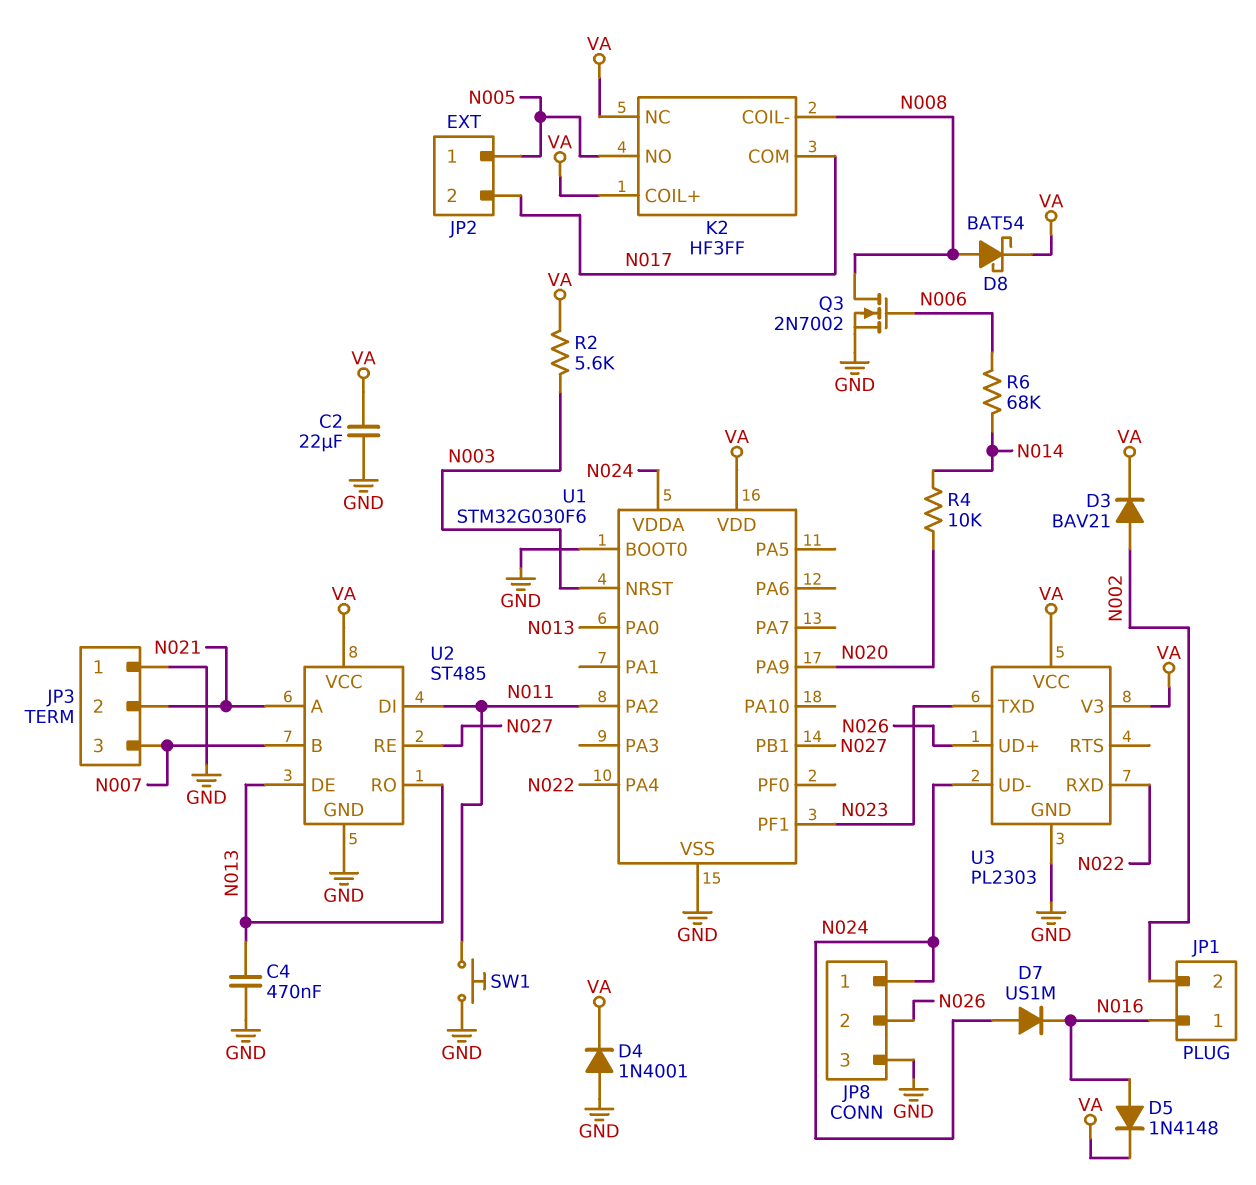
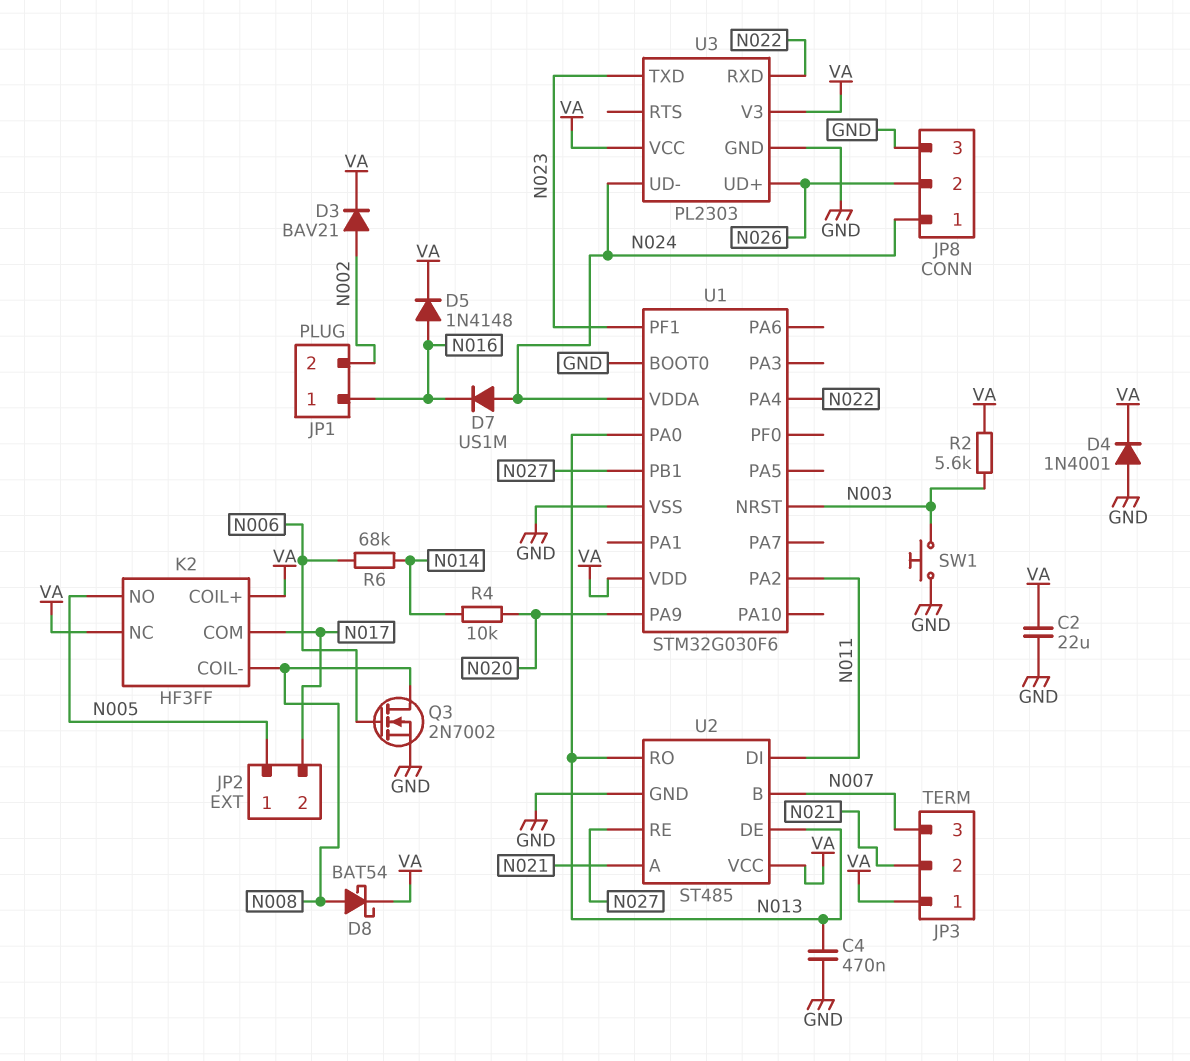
JP3 pin 1: GND -> VA
SW1: button (GND, N011) -> button (GND, N003)

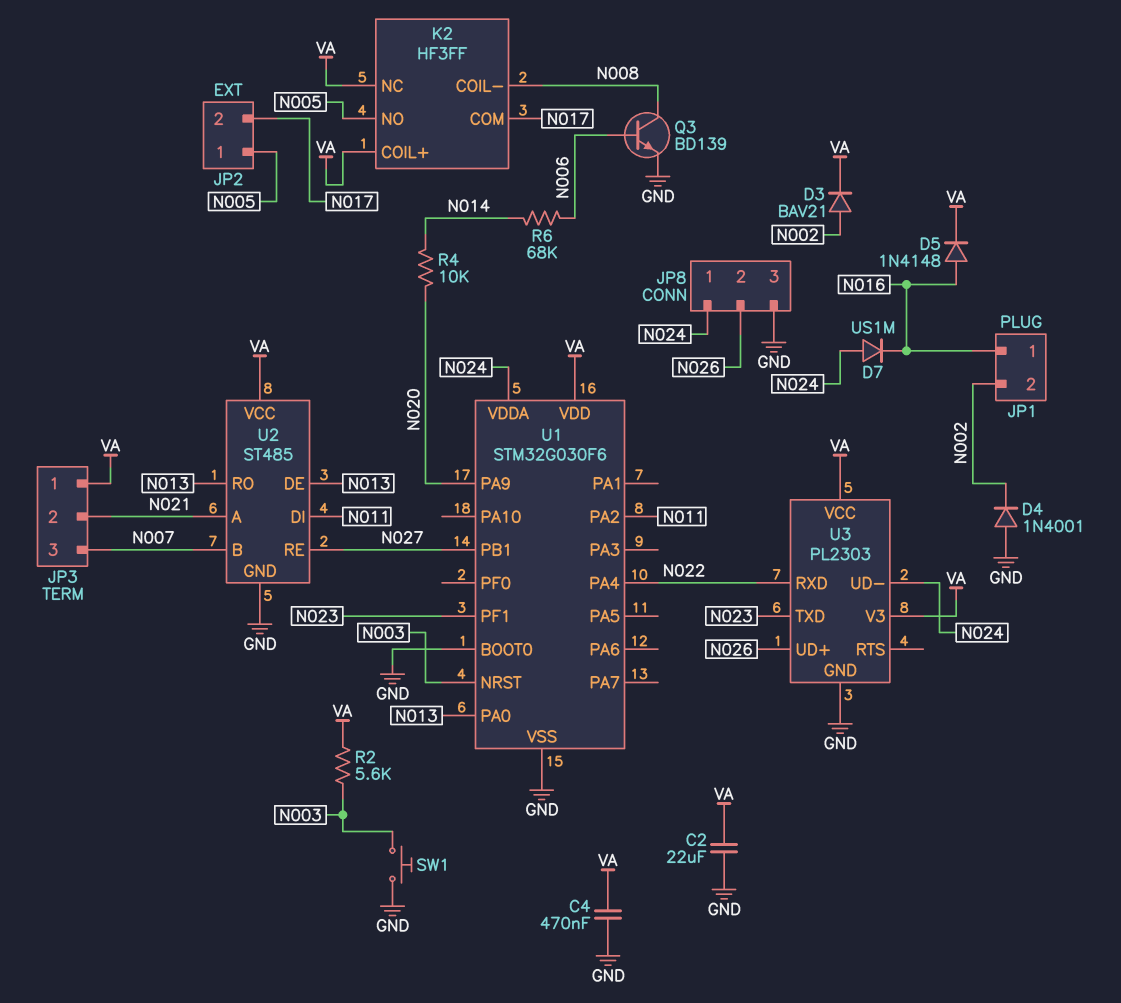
C4: 470nF (GND, N013) -> 470nF (GND, VA)
D4: diode 1N4001 (A GND, K VA) -> diode 1N4001 (A GND, K N002)
D8: schottky BAT54 (A N008, K VA) -> none
Q3: NMOS 2N7002 (G N006, D N008, S GND) -> NPN BD139 (B N006, C N008, E GND)

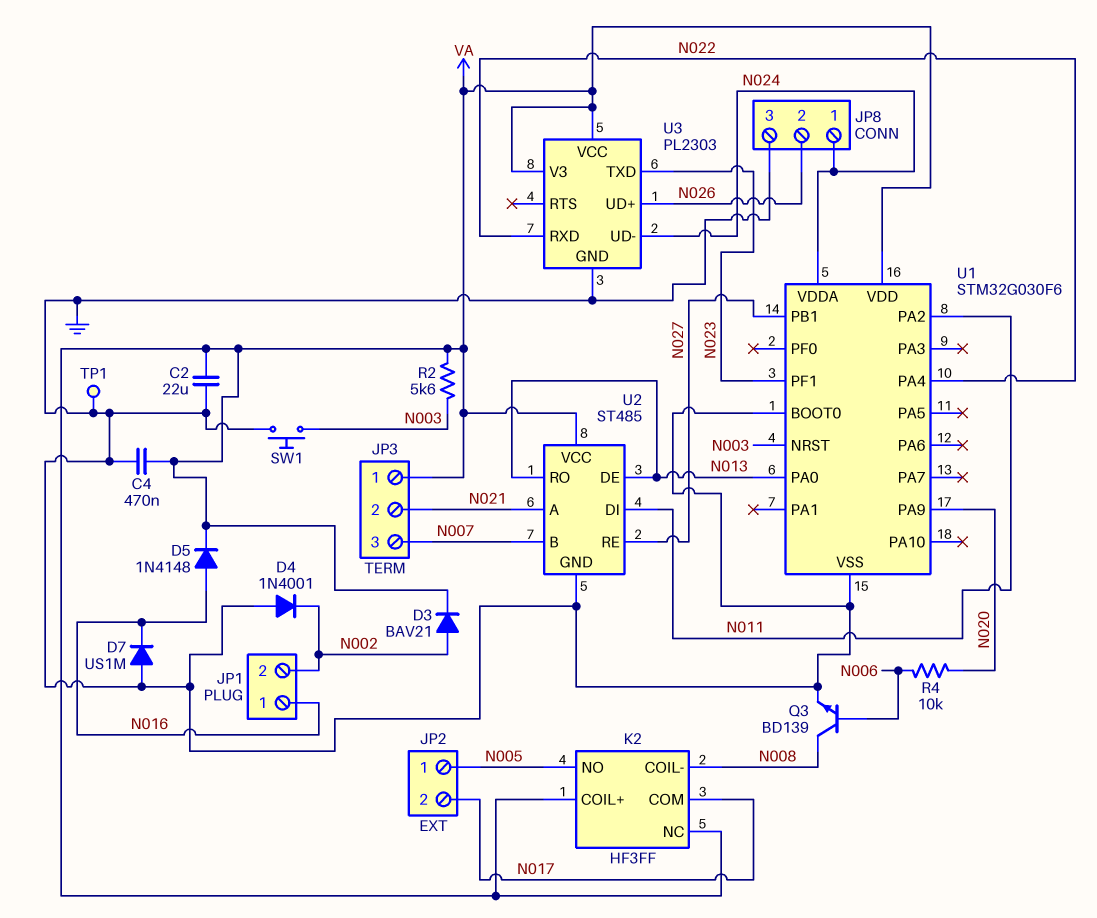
D7: diode US1M (A N024, K N016) -> diode US1M (A GND, K N016)
R4: 10k (N014, N020) -> 10k (N006, N020)
R6: 68k (N006, N014) -> none
TP1: none -> test point (GND)

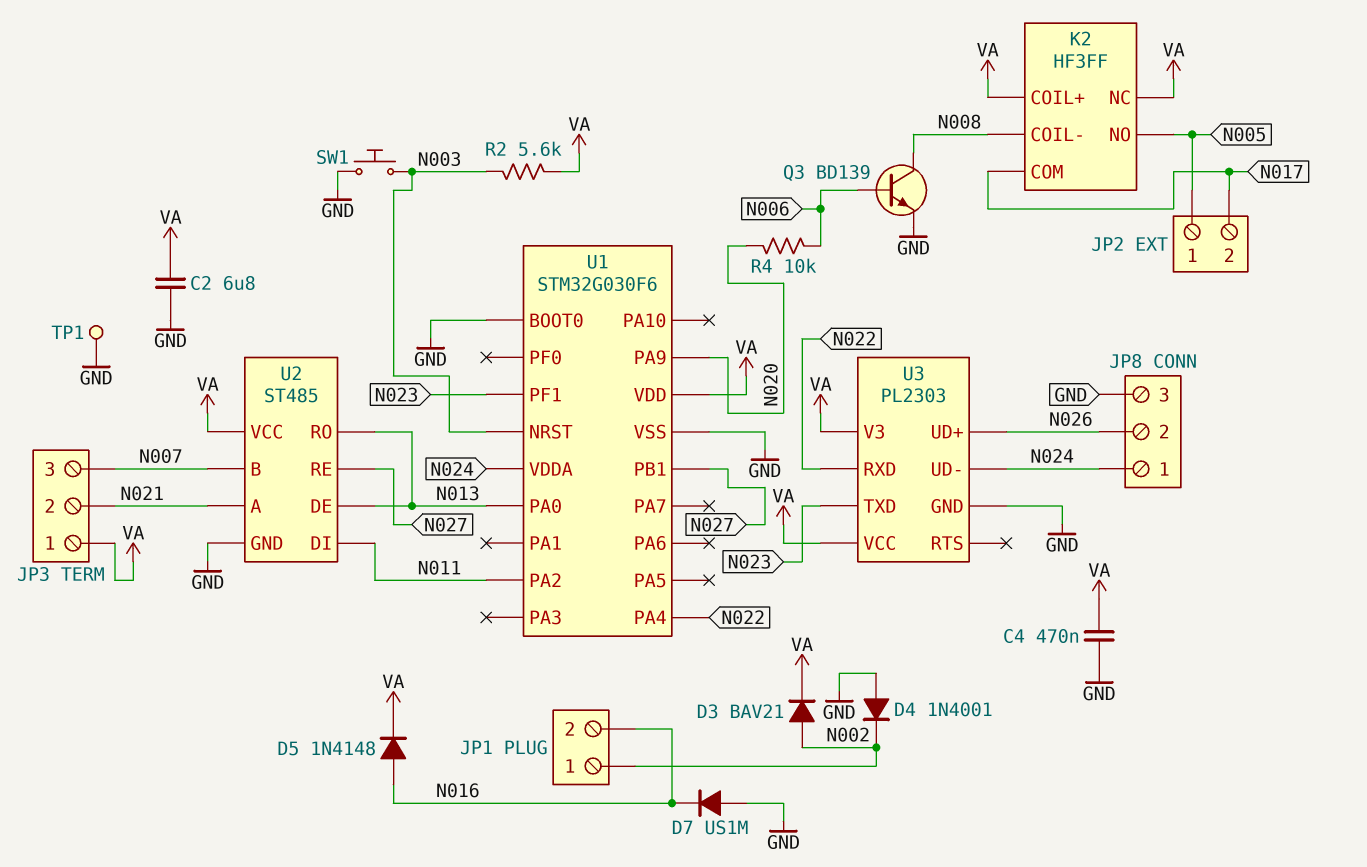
C2: 22uF (GND, VA) -> 6.8uF (GND, VA)
JP1 pin 1: N016 -> N002
JP1 pin 2: N002 -> N016

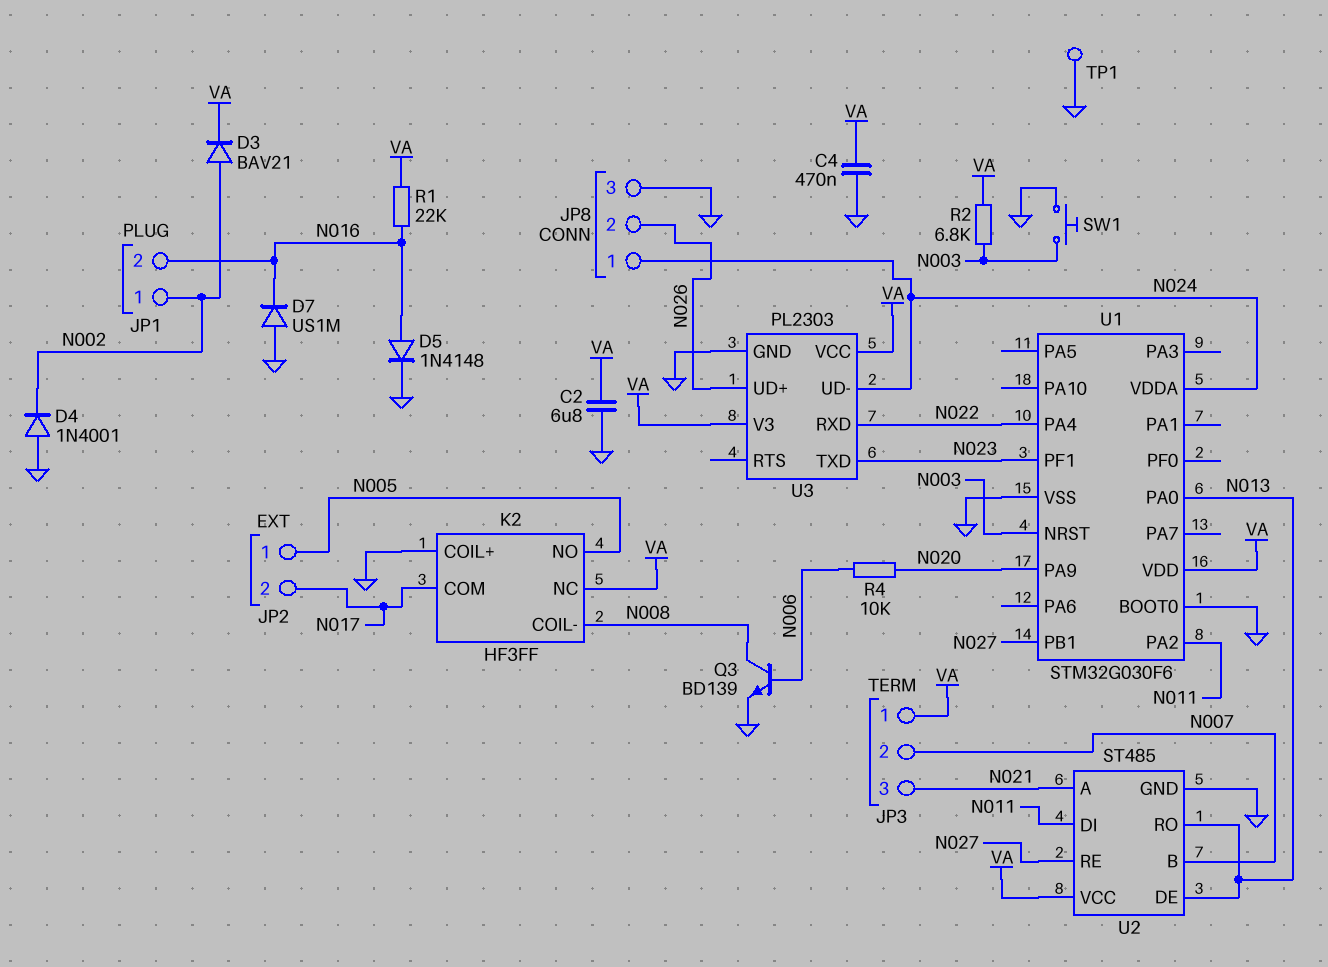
D5: diode 1N4148 (A N016, K VA) -> diode 1N4148 (A N016, K GND)
JP3 pin 2: N021 -> N007
JP3 pin 3: N007 -> N021
K2 pin COIL+: VA -> GND
R1: none -> 22k (N016, VA)
R2: 5.6k (N003, VA) -> 6.8k (N003, VA)

